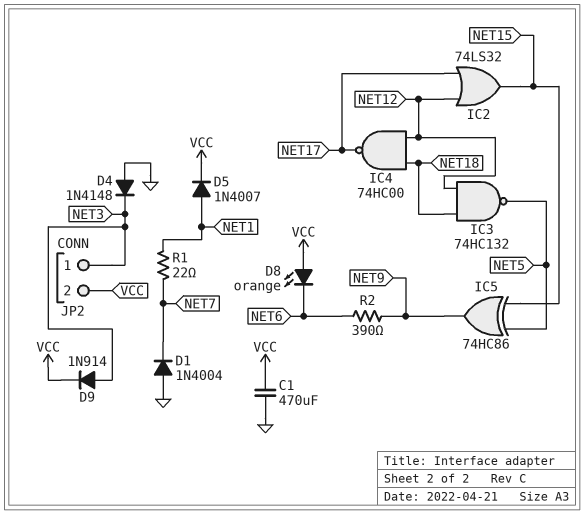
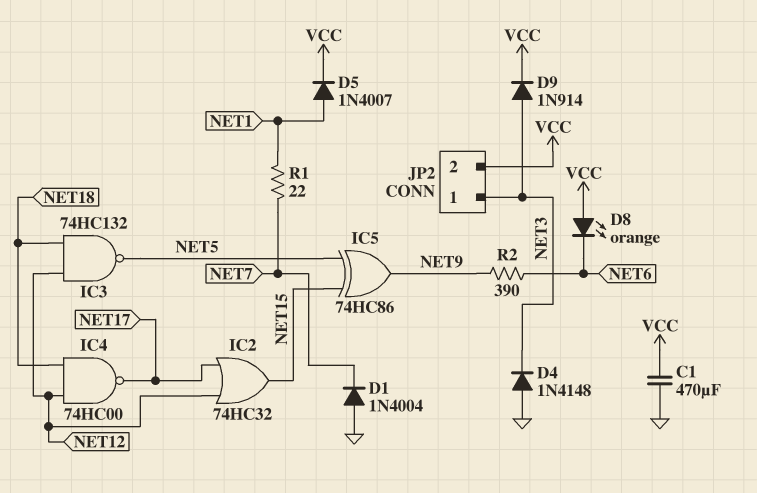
IC2: OR 74LS32 (in NET12, in NET17, out NET15) -> OR 74HC32 (in NET12, in NET17, out NET15)

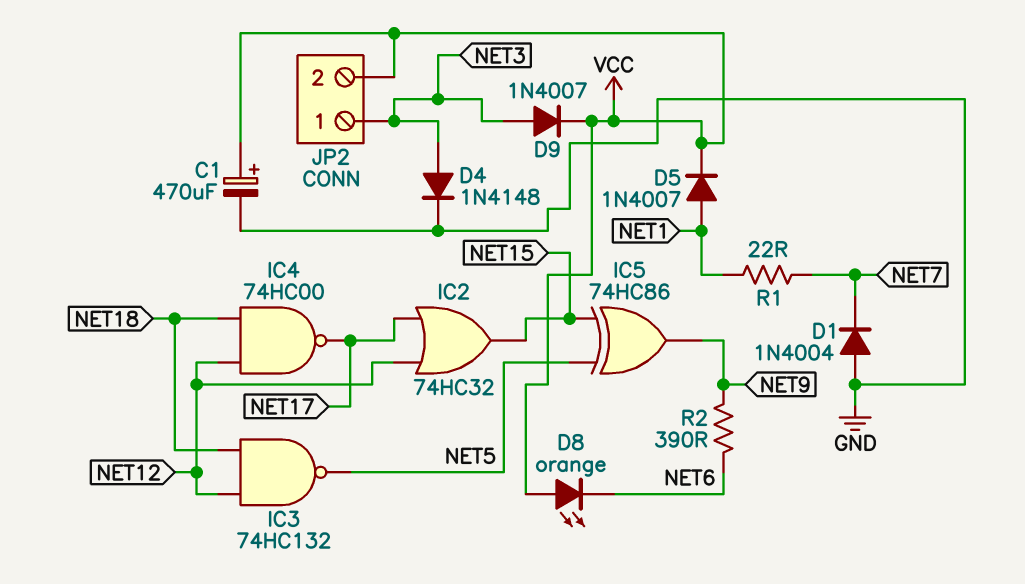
C1: 470uF (GND, VCC) -> 470uF (plus VCC, minus GND)
D4: diode 1N4148 (A GND, K NET3) -> diode 1N4148 (A NET3, K GND)
D9: diode 1N914 (A NET3, K VCC) -> diode 1N4007 (A NET3, K VCC)

